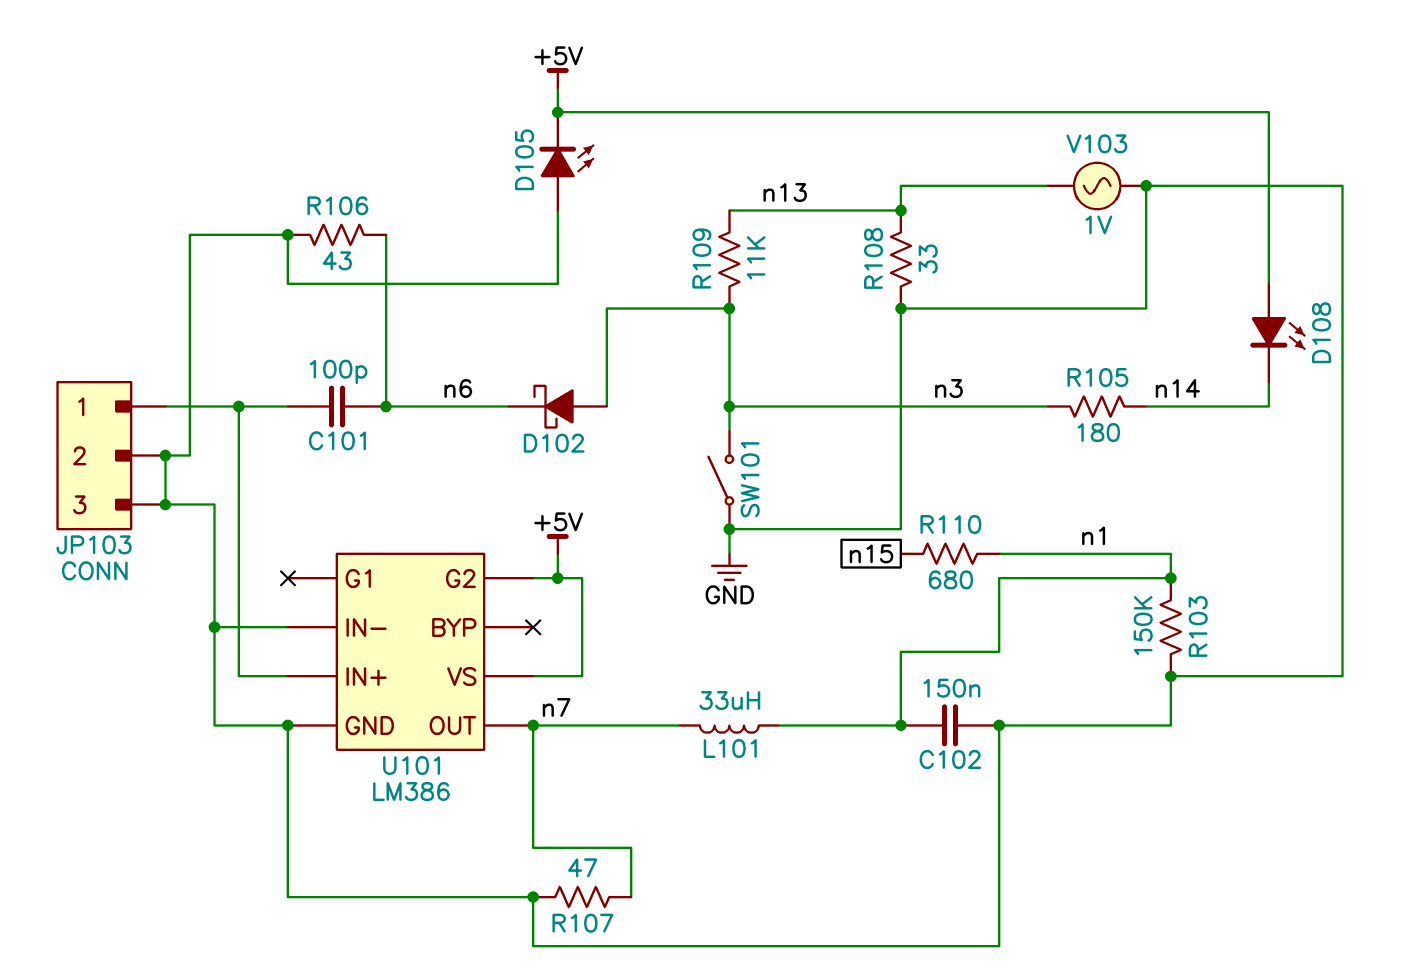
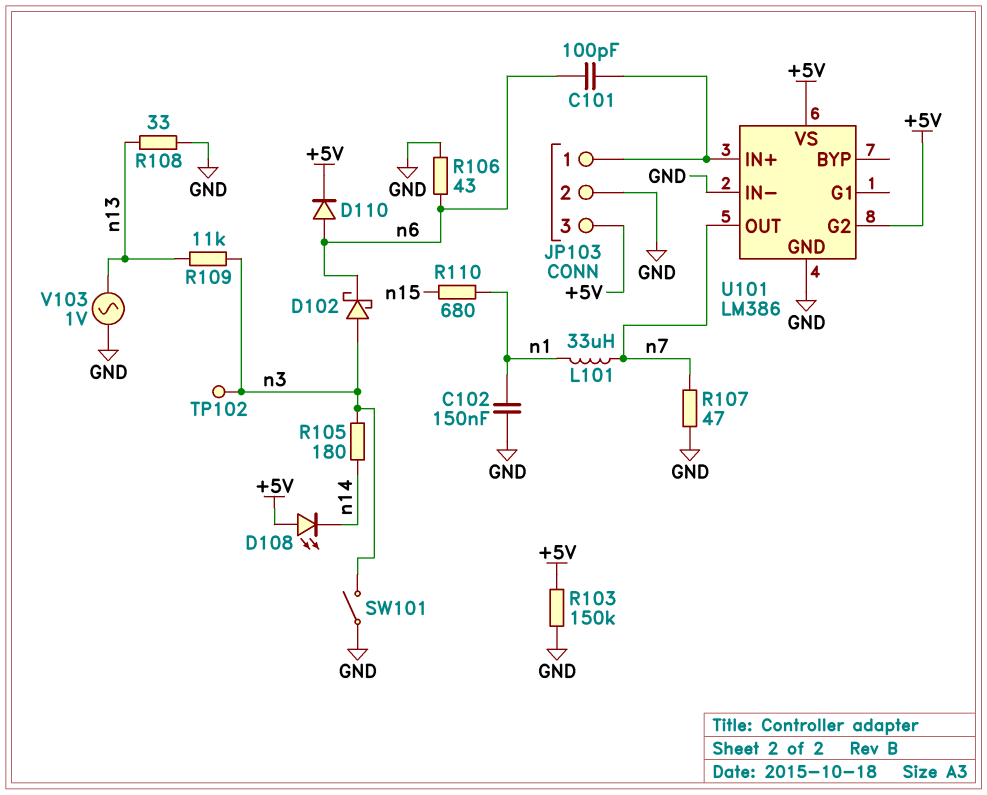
D105: LED (A GND, K +5V) -> none
D110: none -> diode (A n6, K +5V)
JP103 pin 3: GND -> +5V
R103: 150k (GND, n1) -> 150k (+5V, GND)
TP102: none -> test point (n3)

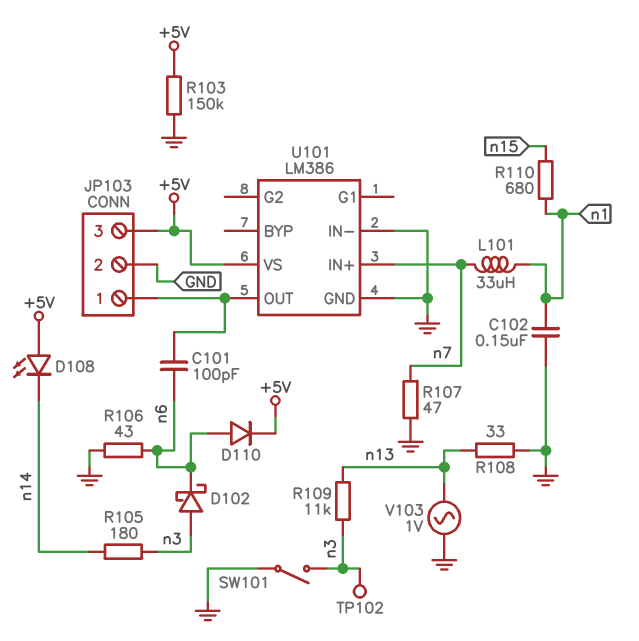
U101 pin G2: +5V -> none
U101 pin IN+: JP103/1 -> n7
U101 pin OUT: n7 -> JP103/1

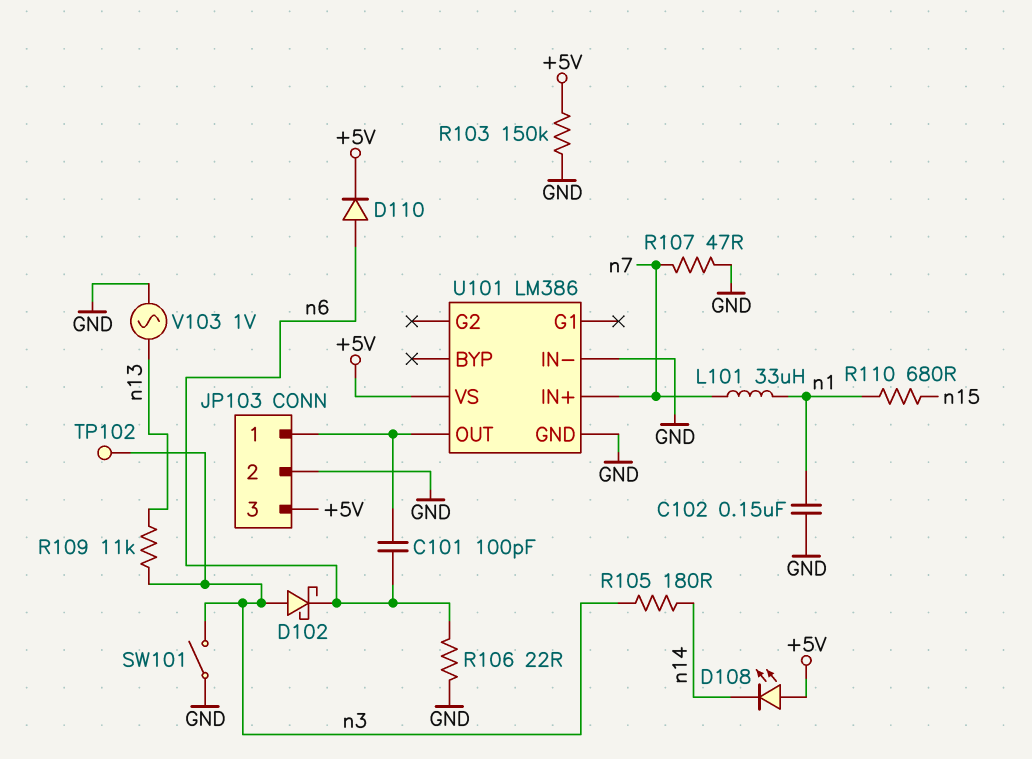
R106: 43 (GND, n6) -> 22 (GND, n6)
R108: 33 (GND, n13) -> none

